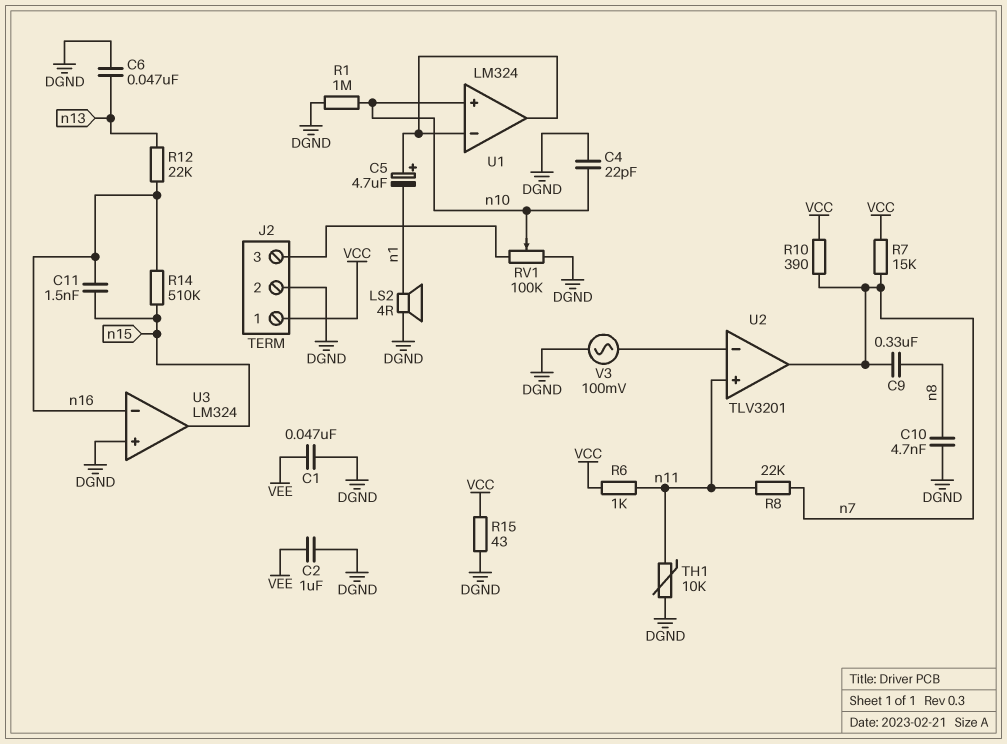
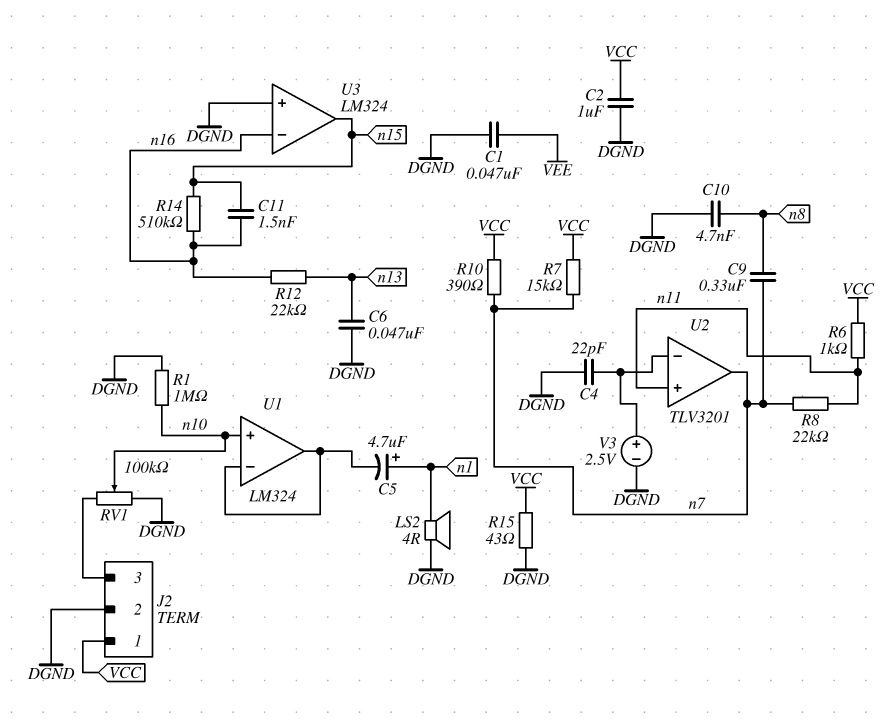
C2: 1uF (DGND, VEE) -> 1uF (DGND, VCC)
C4: 22pF (DGND, n10) -> 22pF (DGND, U2/in-)
C5: 4.7uF (plus U1/in-, minus n1) -> 4.7uF (plus n1, minus U1/in-)
TH1: 10k (DGND, n11) -> none
V3: AC 100mV (DGND, U2/in-) -> 2.5V (plus U2/in-, minus DGND)

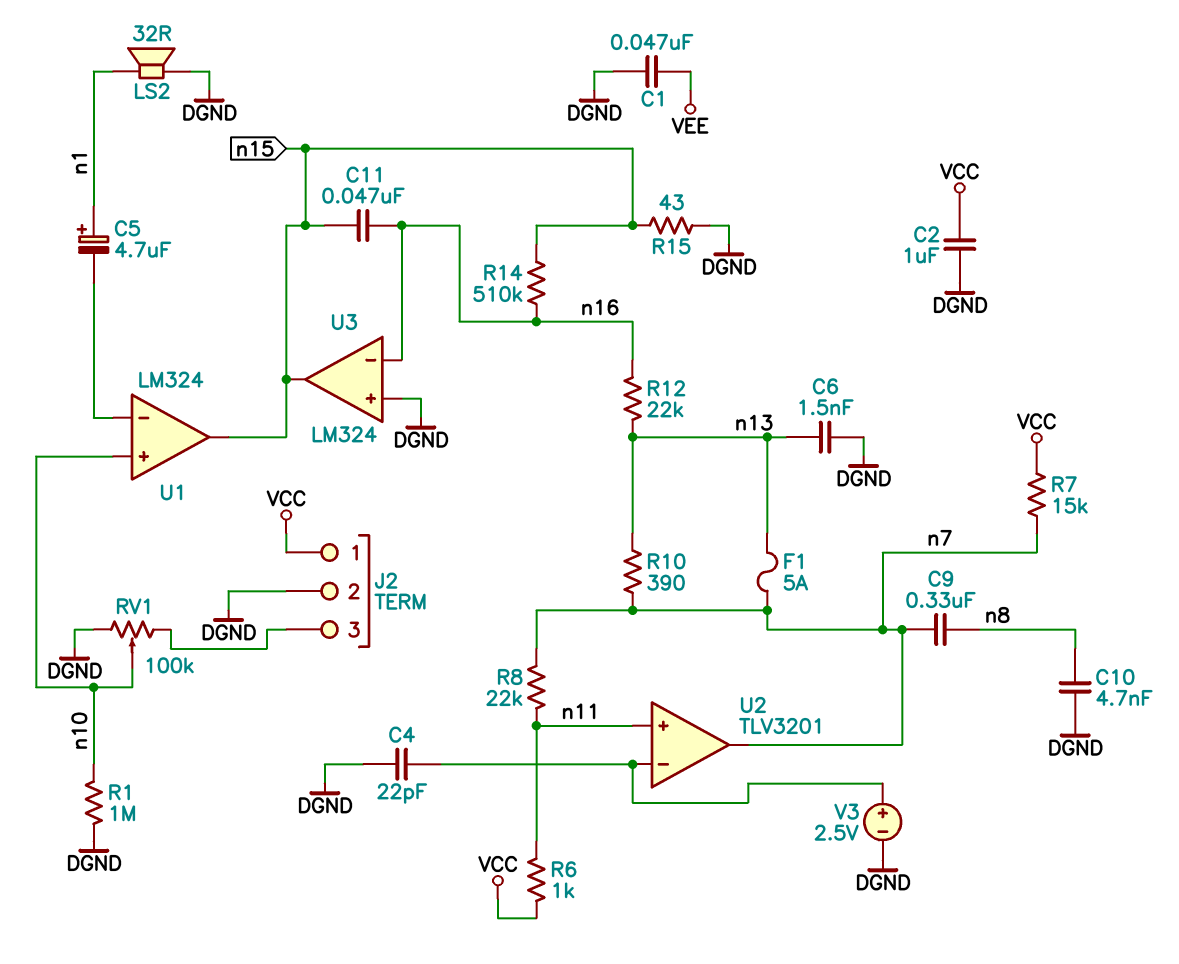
C6: 47nF (DGND, n13) -> 1.5nF (DGND, n13)
C11: 1.5nF (n15, n16) -> 47nF (n15, n16)
F1: none -> 5A (n7, n13)
LS2: speaker 4R (DGND, n1) -> speaker 32R (DGND, n1)
R10: 390 (VCC, n7) -> 390 (n7, n13)
R15: 43 (DGND, VCC) -> 43 (DGND, n15)
U1 pin out: U1/in- -> n15

